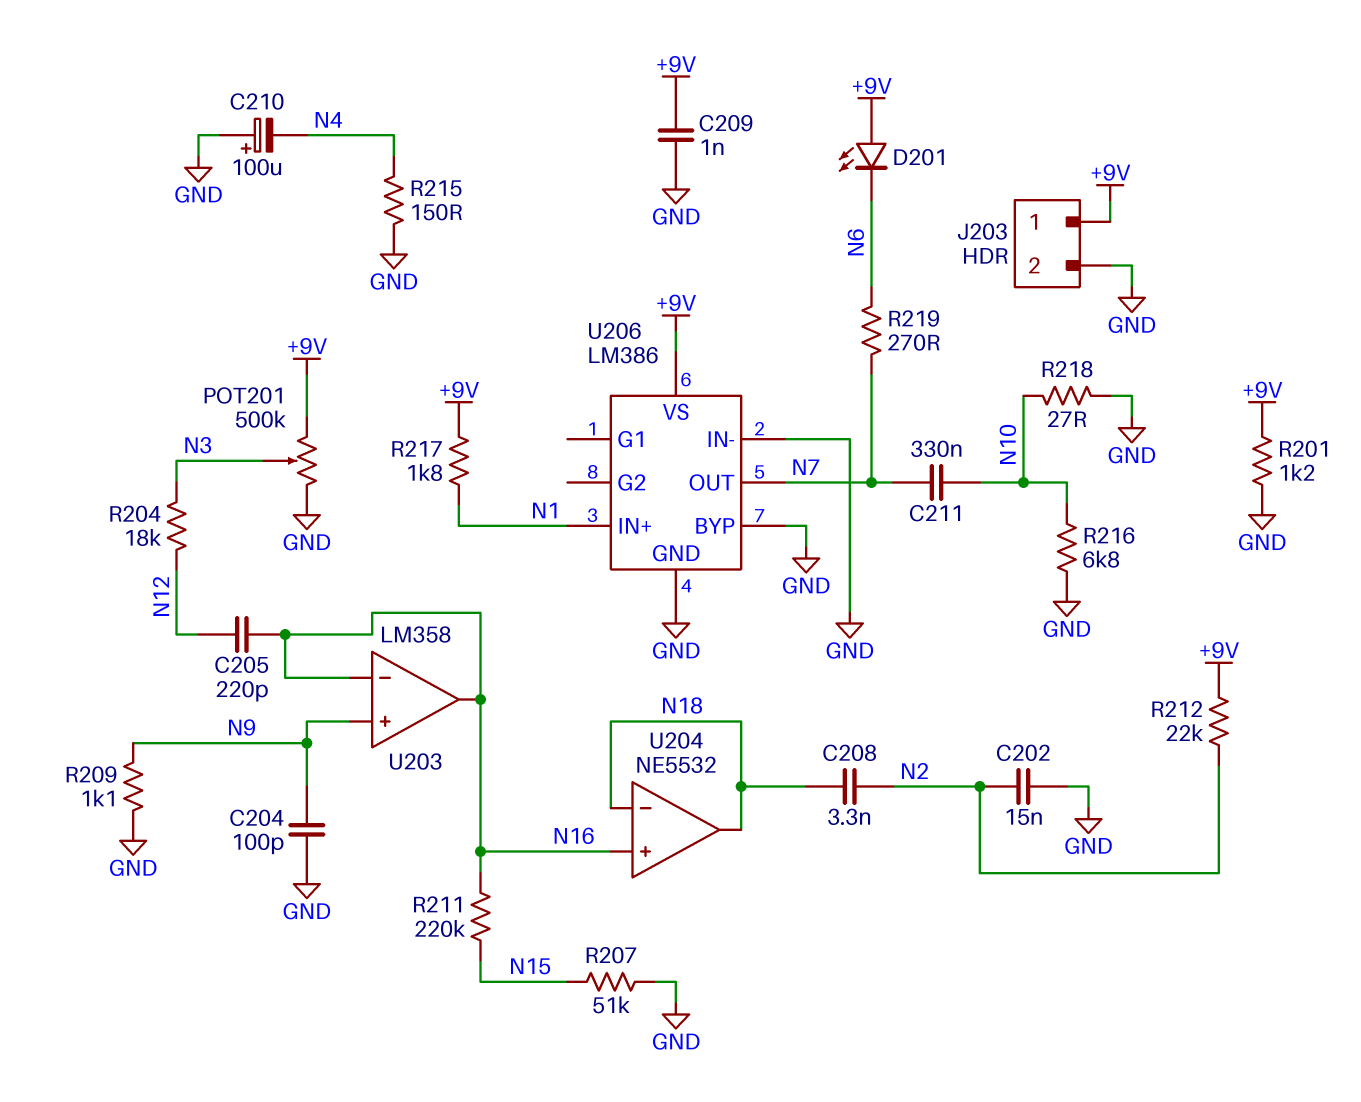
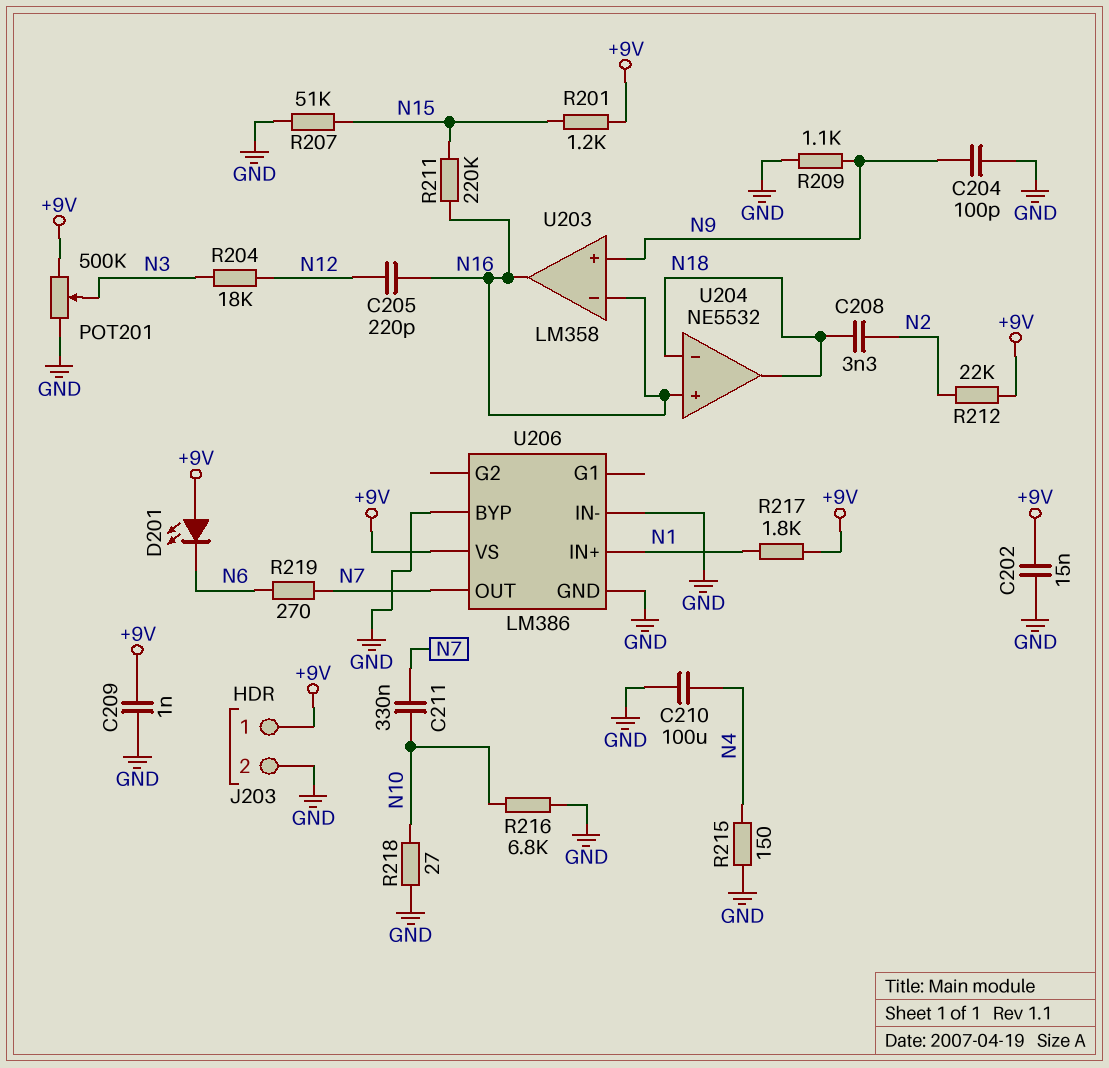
C202: 15nF (GND, N2) -> 15nF (+9V, GND)
C210: 100uF (plus GND, minus N4) -> 100uF (GND, N4)
R201: 1.2k (+9V, GND) -> 1.2k (+9V, N15)

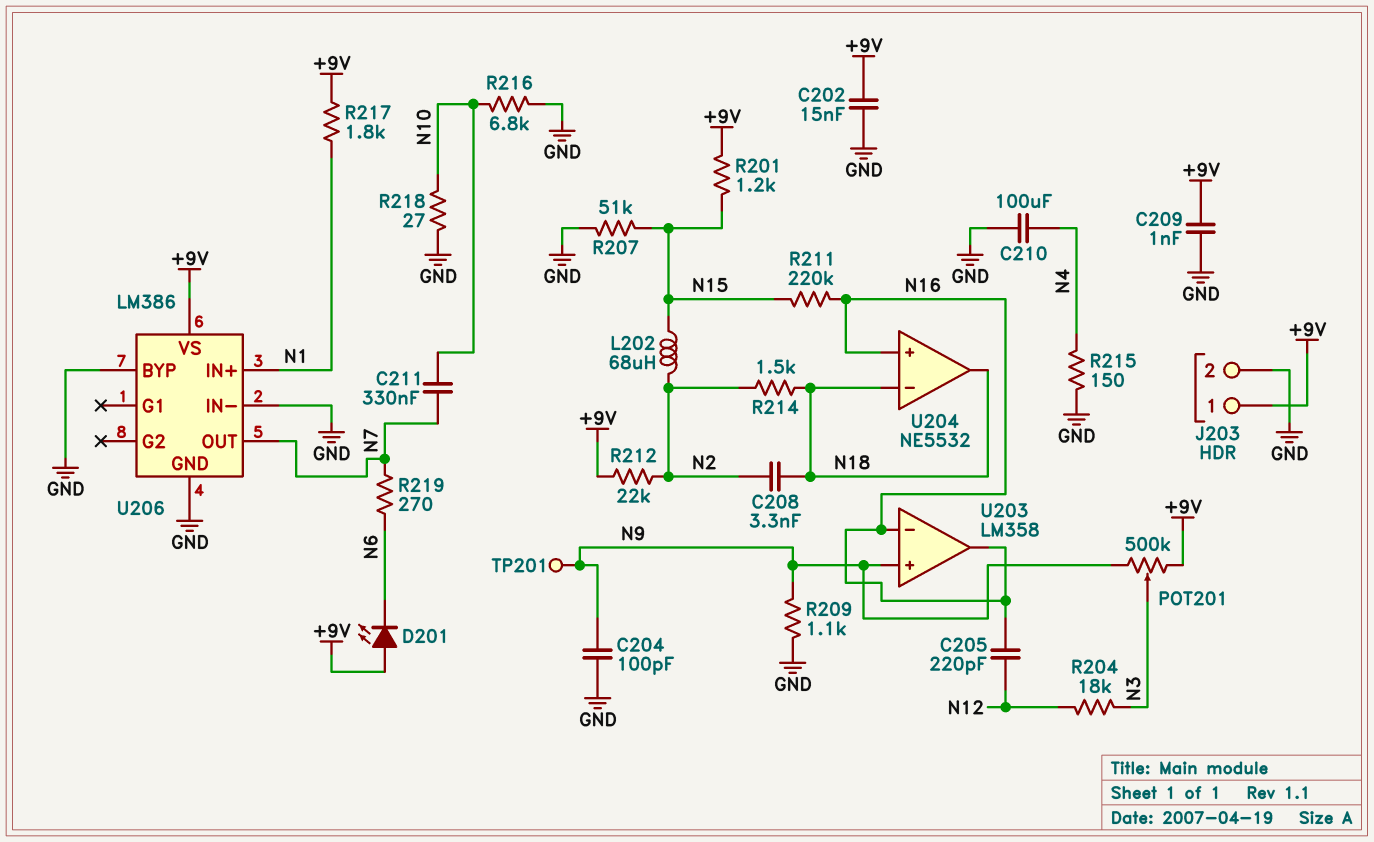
L202: none -> 68uH (N2, N15)
POT201: 500k (+9V, GND, wiper N3) -> 500k (+9V, N9, wiper N3)
R214: none -> 1.5k (N2, N18)
TP201: none -> test point (N9)

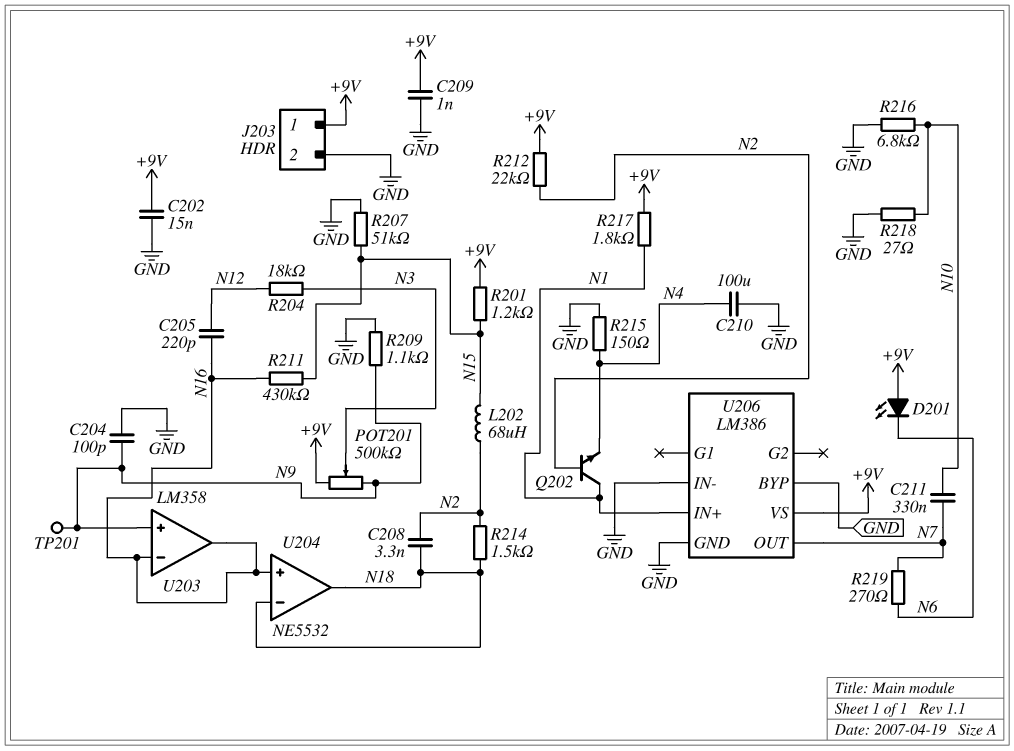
Q202: none -> NPN (B N2, C N1, E N4)
R211: 220k (N15, N16) -> 430k (N15, N16)

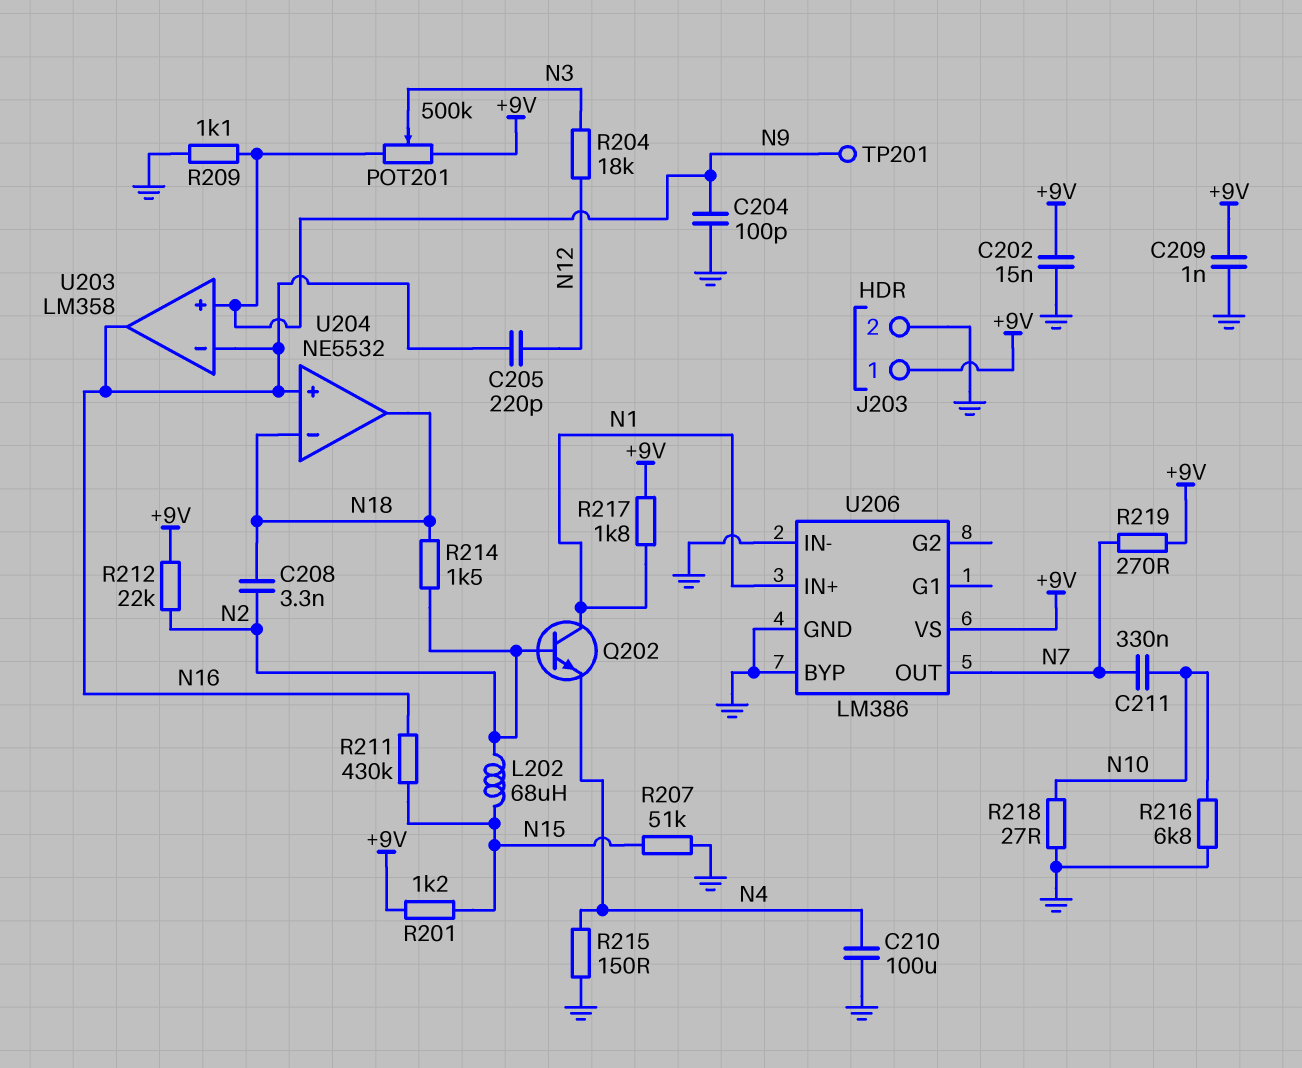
D201: LED (A +9V, K N6) -> none
R219: 270 (N6, N7) -> 270 (+9V, N7)

